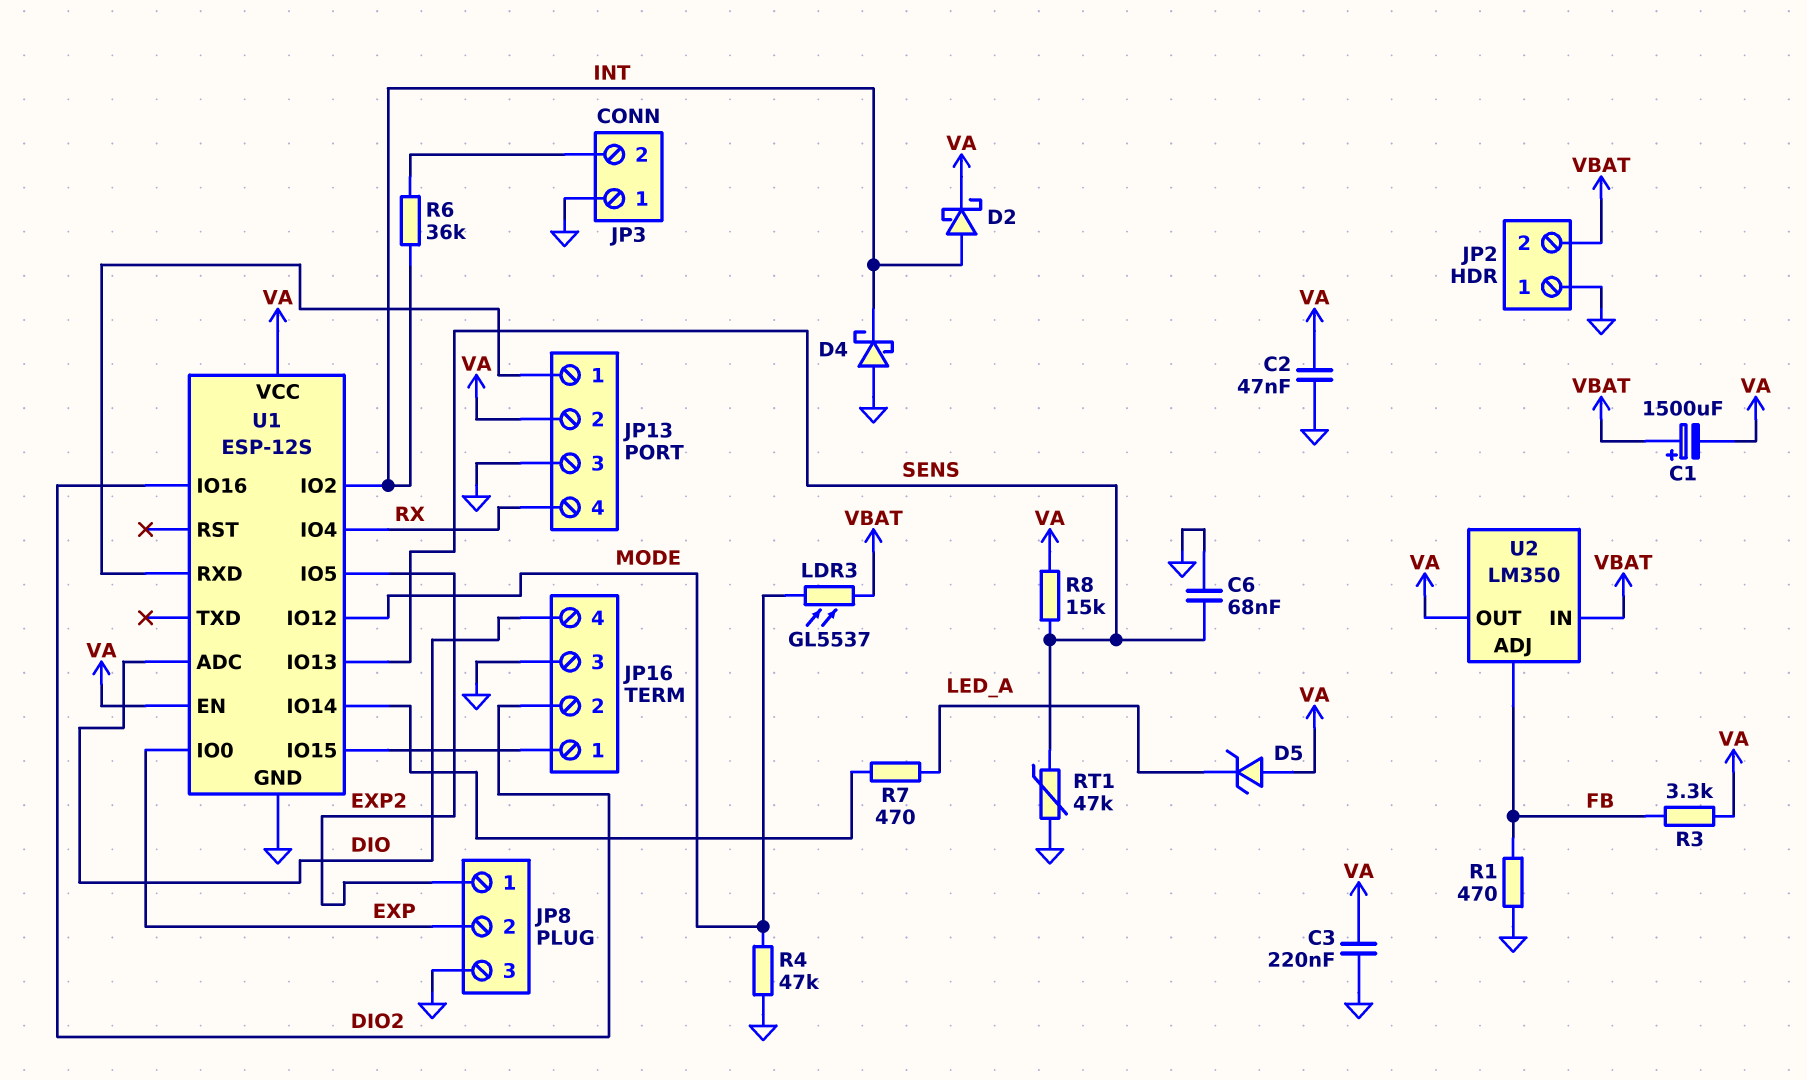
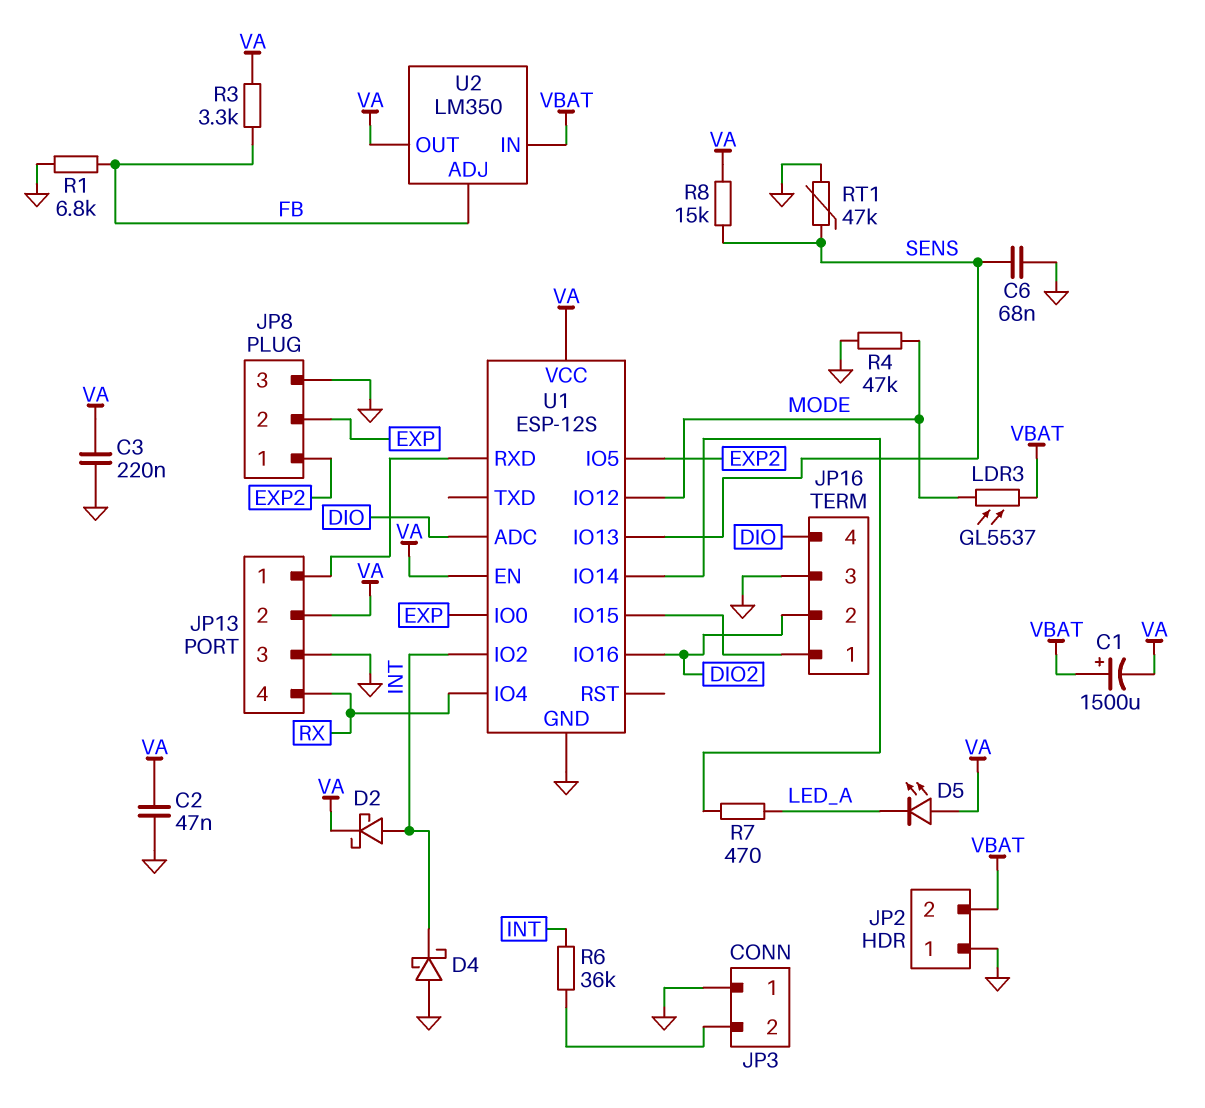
D5: zener (A VA, K LED_A) -> LED (A VA, K LED_A)
R1: 470 (FB, GND) -> 6.8k (FB, GND)

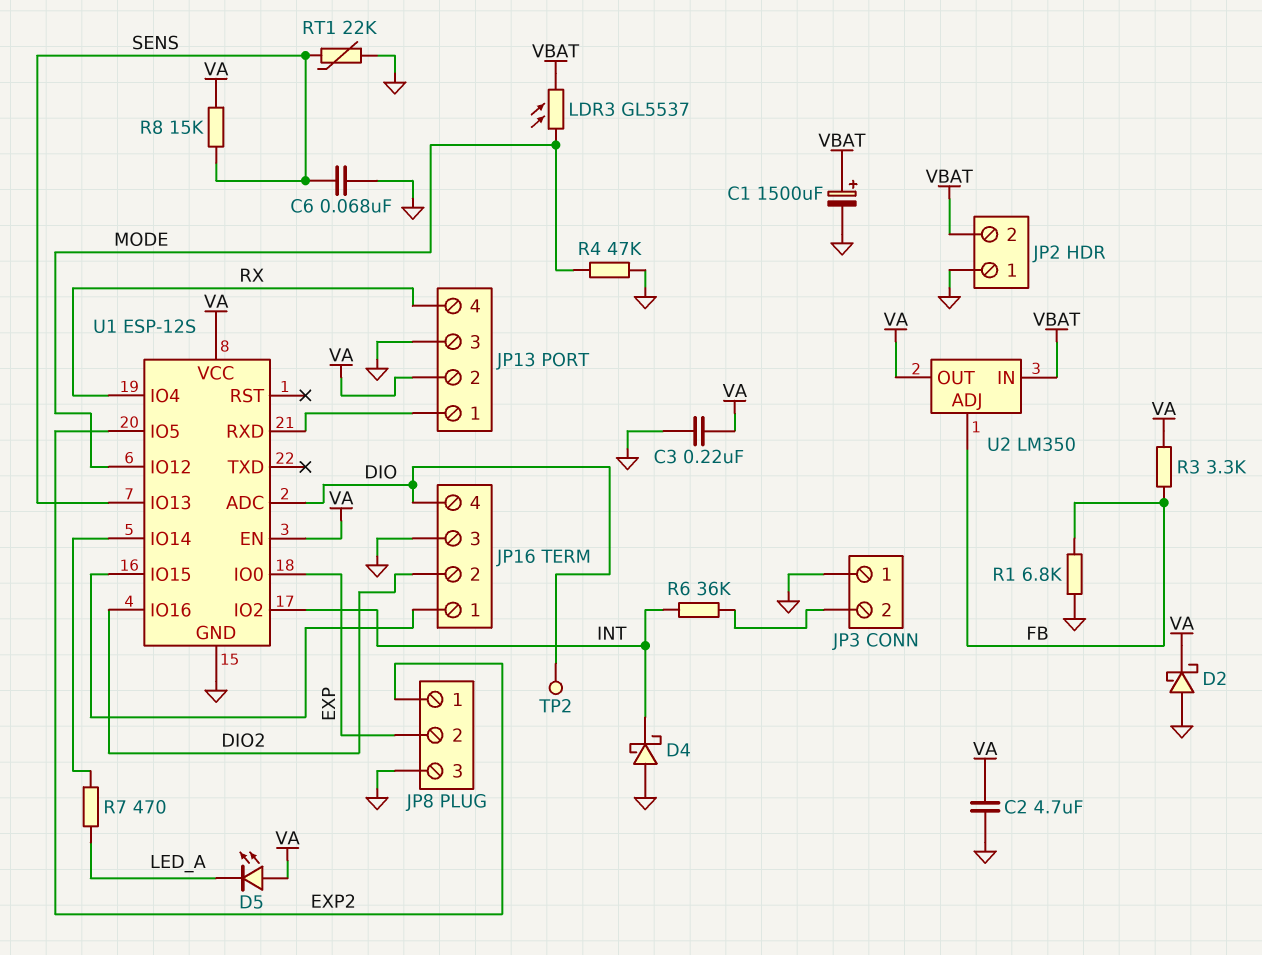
C1: 1500uF (plus VBAT, minus VA) -> 1500uF (plus VBAT, minus GND)
C2: 47nF (GND, VA) -> 4.7uF (GND, VA)
D2: schottky (A INT, K VA) -> schottky (A GND, K VA)
RT1: 47k (GND, SENS) -> 22k (GND, SENS)
TP2: none -> test point (DIO)

